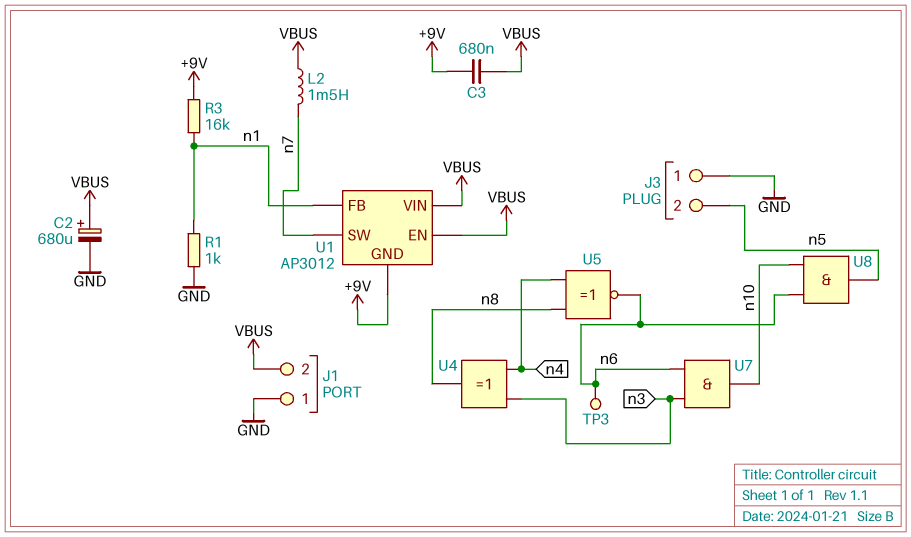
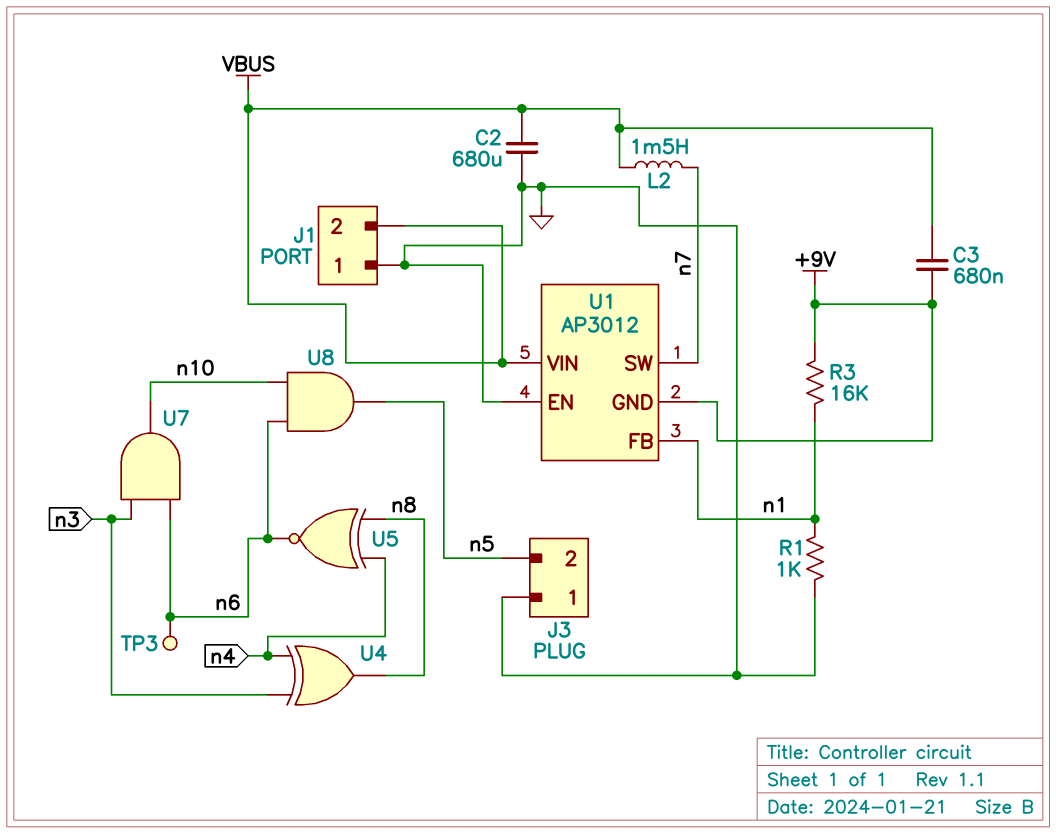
C2: 680uF (plus VBUS, minus GND) -> 680uF (GND, VBUS)
U1 pin EN: VBUS -> GND

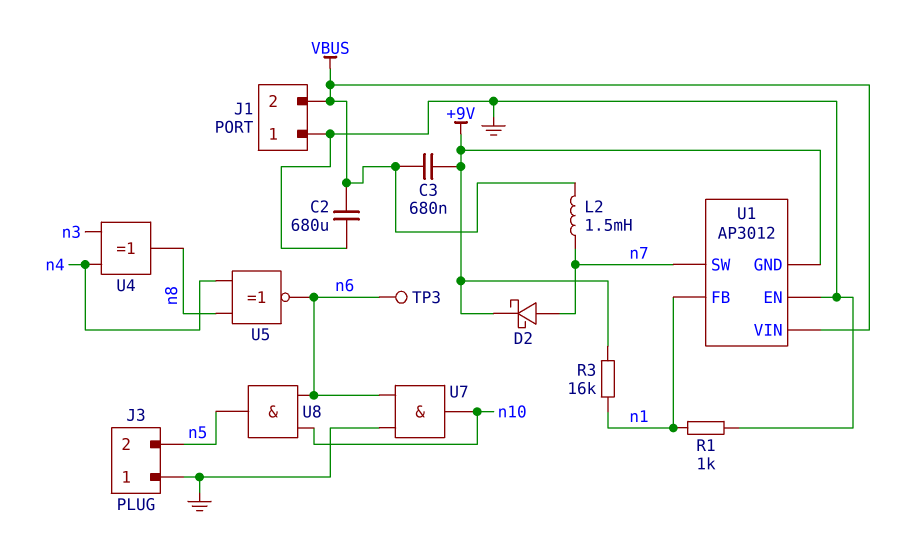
D2: none -> schottky (A n7, K +9V)
U7: AND (in n3, in n6, out n10) -> AND (in GND, in n6, out n10)

